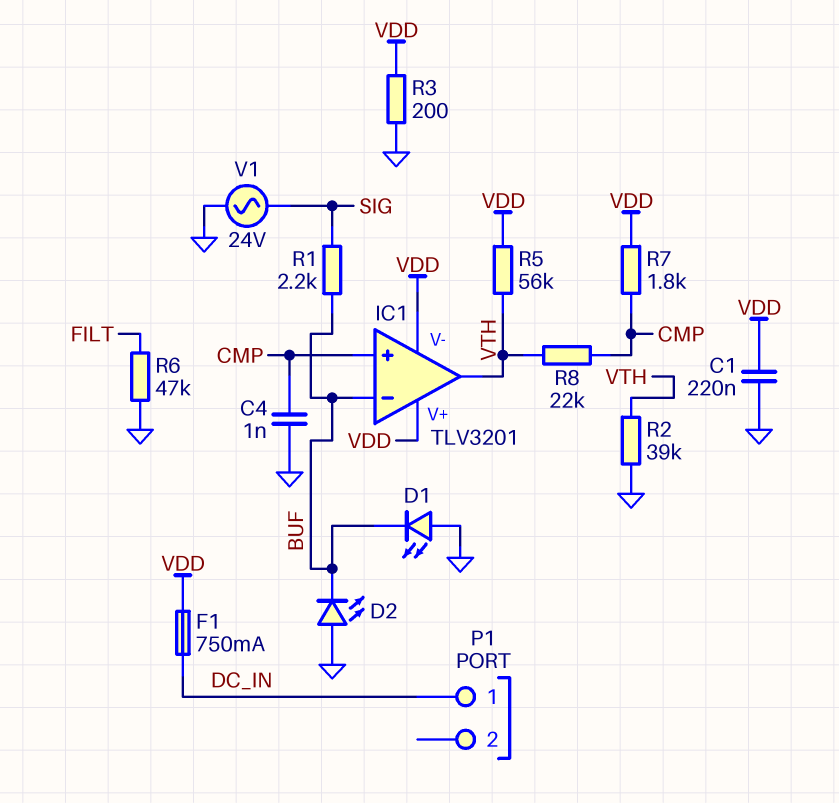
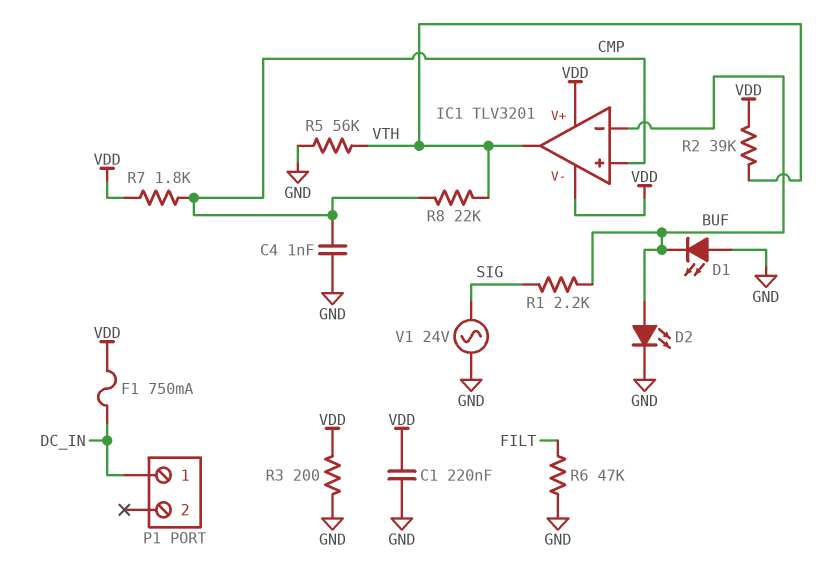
D2: LED (A GND, K BUF) -> LED (A BUF, K GND)
R2: 39k (GND, VTH) -> 39k (VDD, VTH)
R5: 56k (VDD, VTH) -> 56k (GND, VTH)

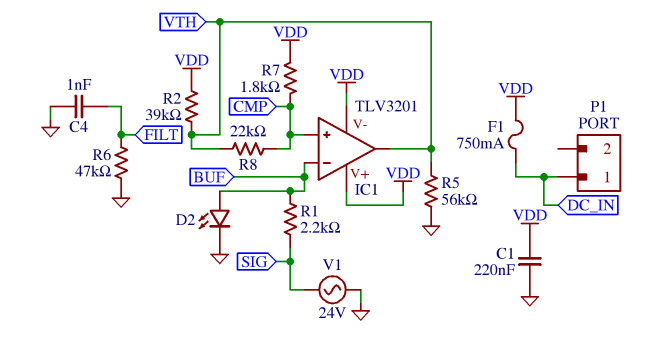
C4: 1nF (CMP, GND) -> 1nF (FILT, GND)
D1: LED (A GND, K BUF) -> none
R3: 200 (GND, VDD) -> none

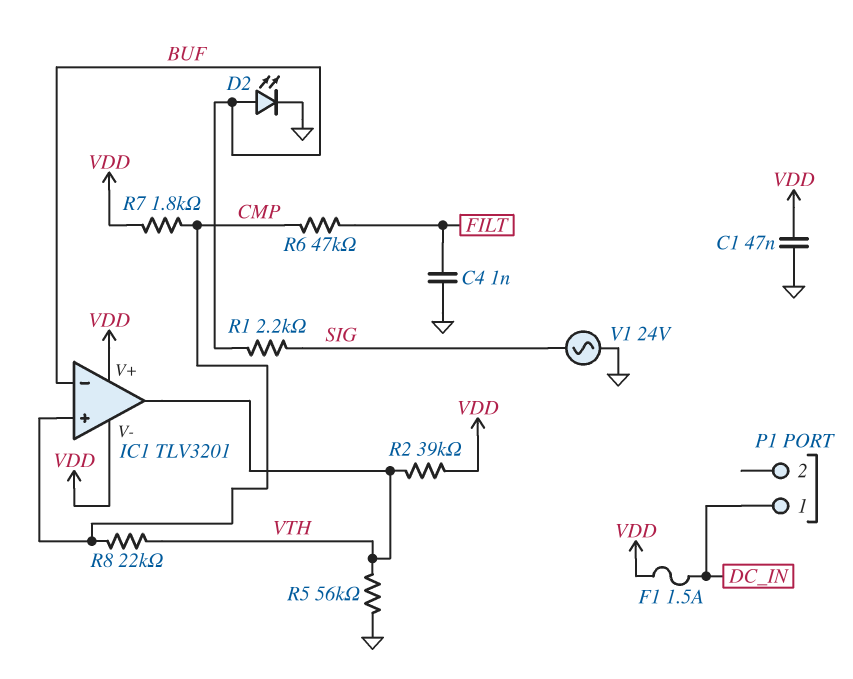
C1: 220nF (GND, VDD) -> 47nF (GND, VDD)
F1: 750mA (DC_IN, VDD) -> 1.5A (DC_IN, VDD)
R6: 47k (FILT, GND) -> 47k (CMP, FILT)

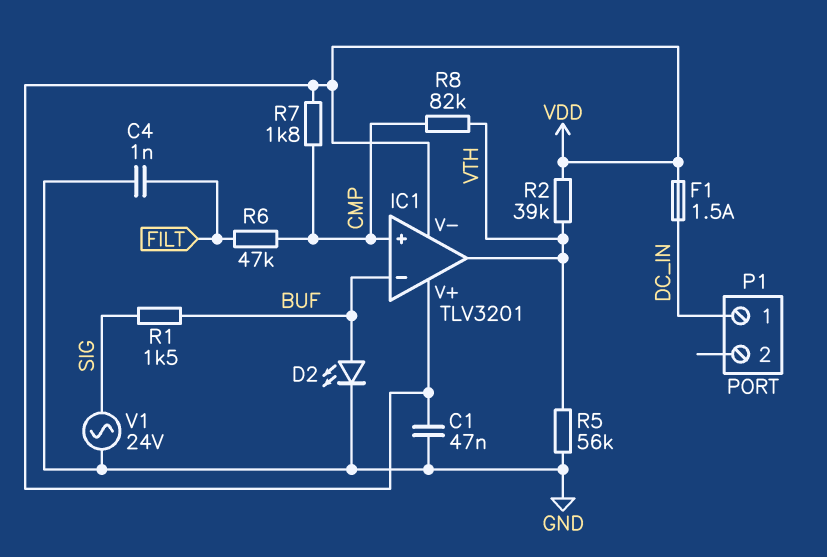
R1: 2.2k (BUF, SIG) -> 1.5k (BUF, SIG)
R8: 22k (CMP, VTH) -> 82k (CMP, VTH)

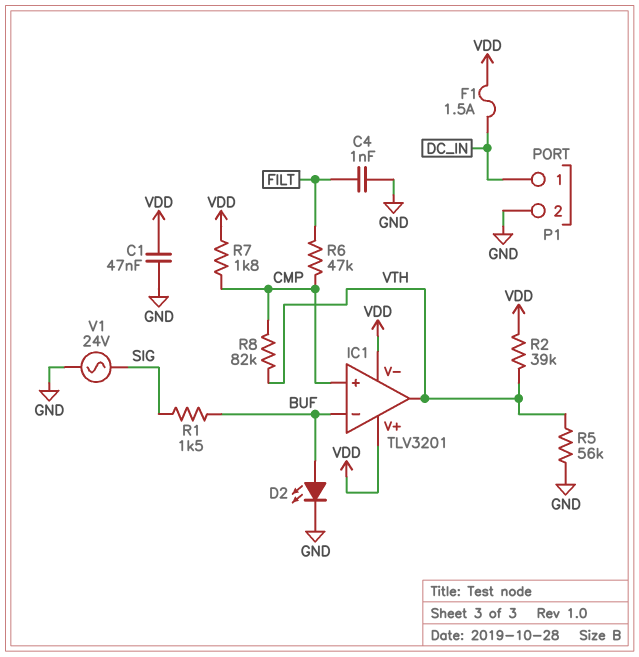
P1 pin 2: none -> GND

